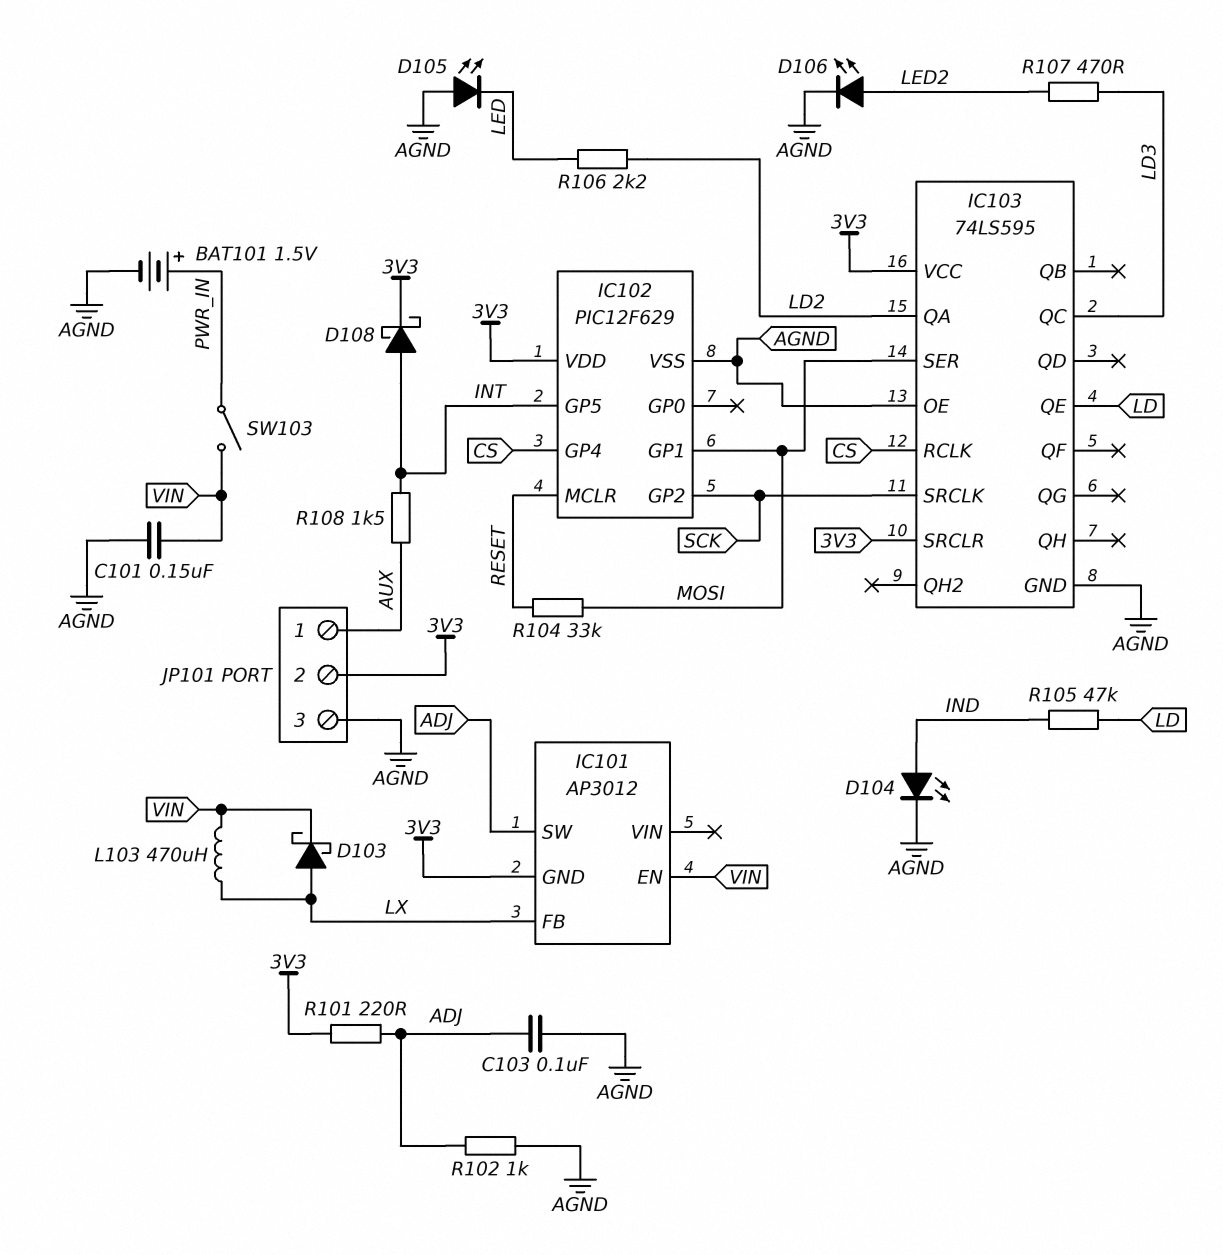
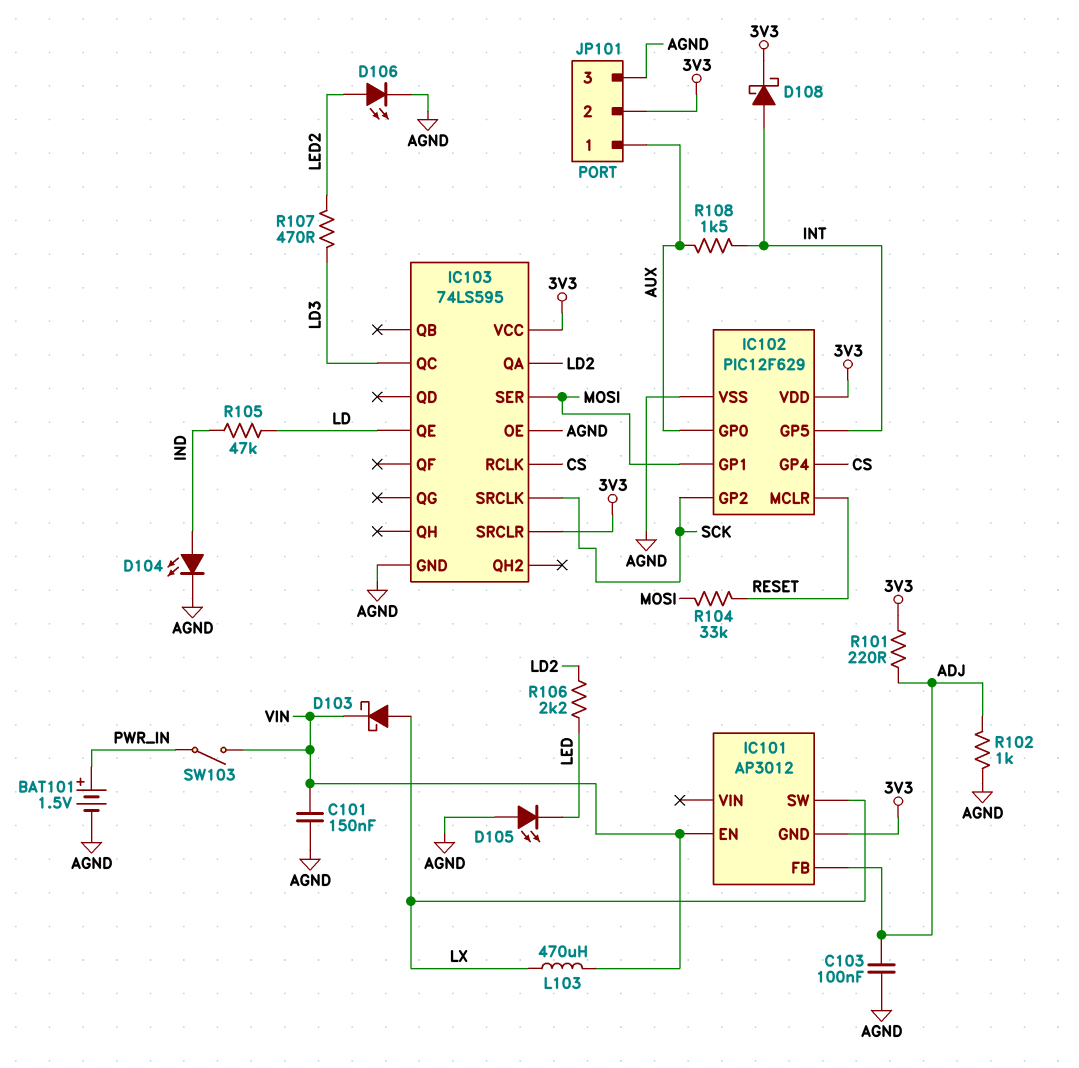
IC101 pin FB: LX -> ADJ
IC101 pin SW: ADJ -> LX
IC102 pin GP0: none -> AUX

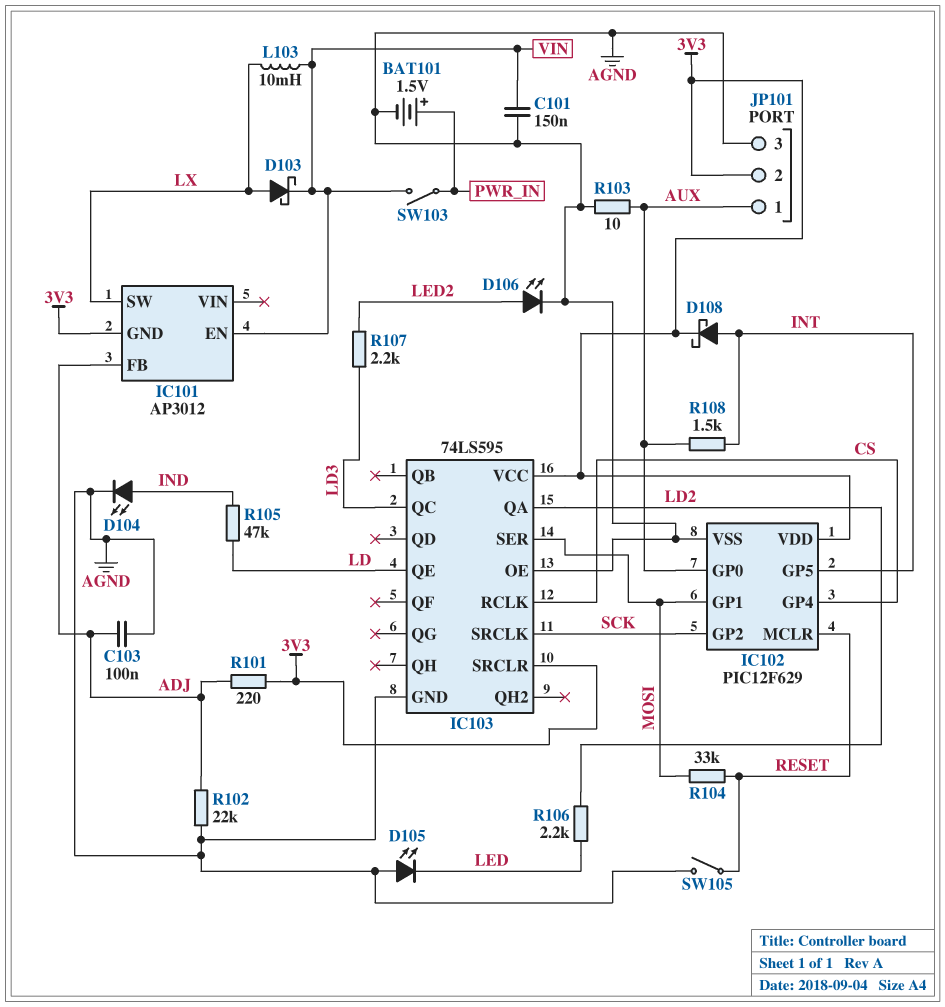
L103: 470uH (LX, VIN) -> 10mH (LX, VIN)
R102: 1k (ADJ, AGND) -> 22k (ADJ, AGND)
R103: none -> 10 (AGND, AUX)
R107: 470 (LD3, LED2) -> 2.2k (LD3, LED2)
SW105: none -> switch (AGND, RESET)

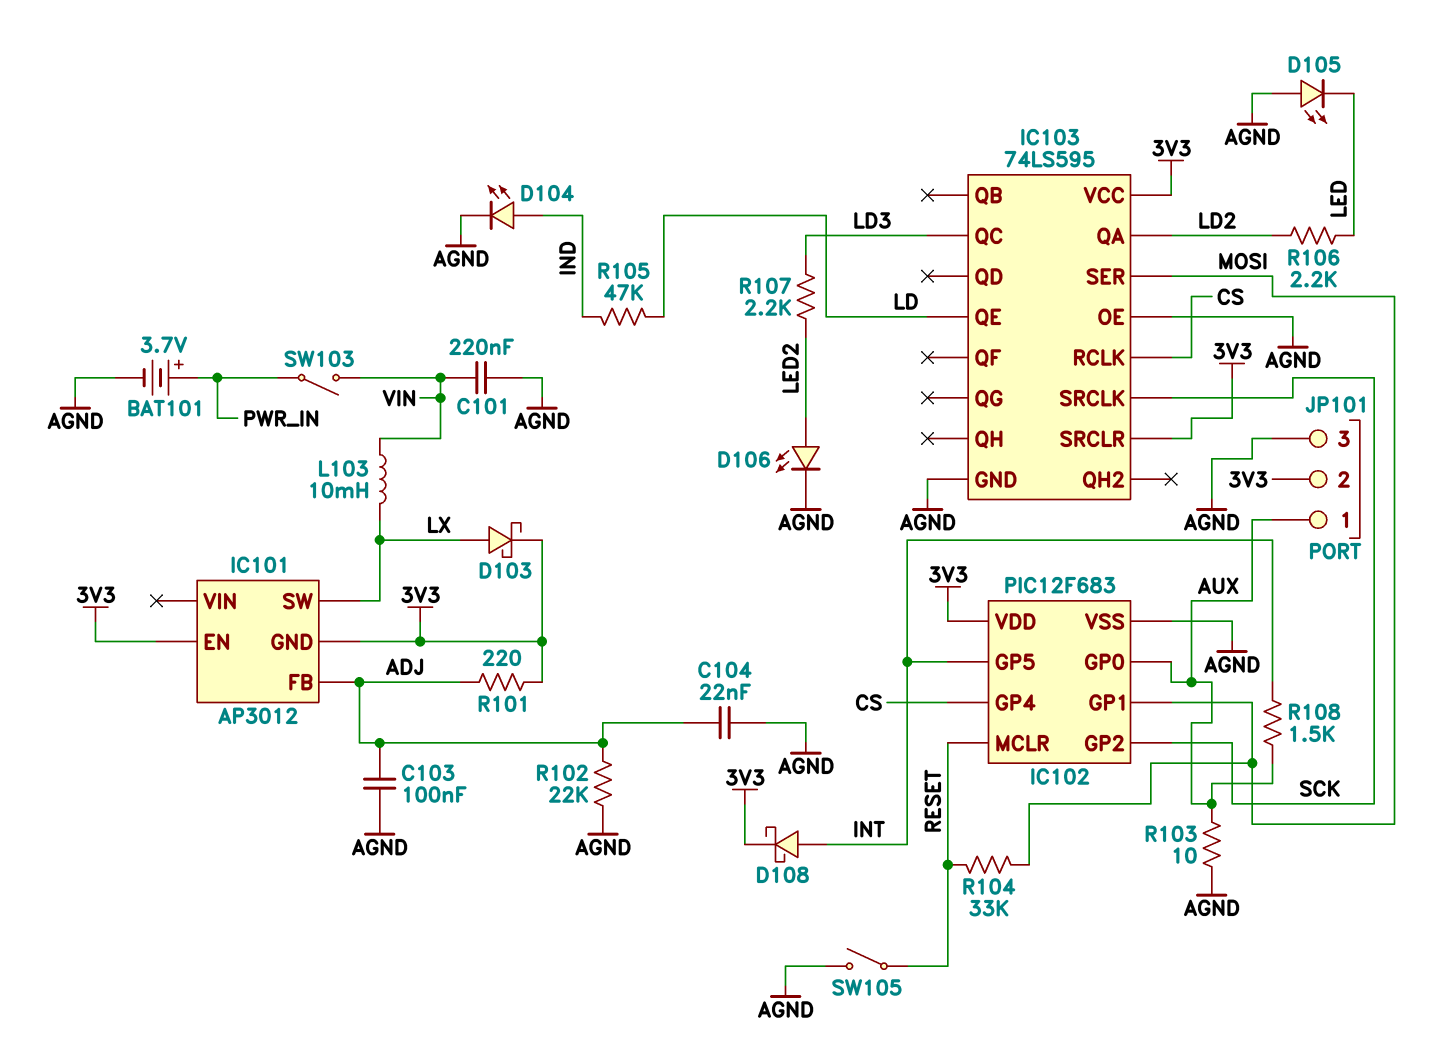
BAT101: 1.5V (plus PWR_IN, minus AGND) -> 3.7V (plus PWR_IN, minus AGND)
C101: 150nF (AGND, VIN) -> 220nF (AGND, VIN)
C104: none -> 22nF (ADJ, AGND)
D103: schottky (A LX, K VIN) -> schottky (A LX, K 3V3)
IC101 pin EN: VIN -> 3V3
IC102: PIC12F629 -> PIC12F683

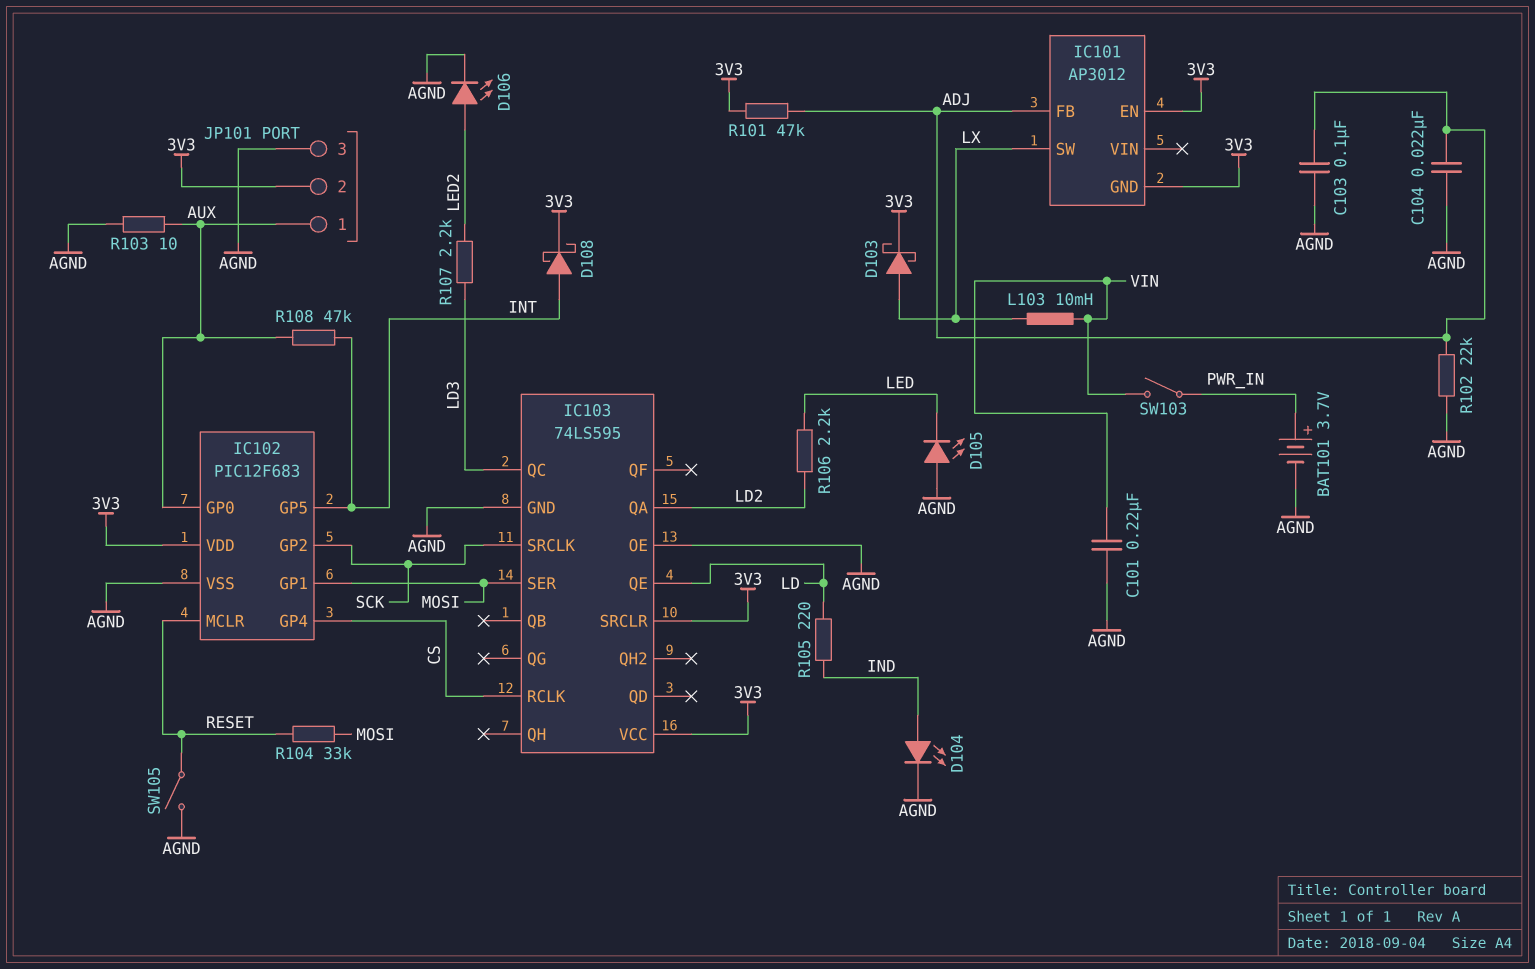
R101: 220 (3V3, ADJ) -> 47k (3V3, ADJ)
R105: 47k (IND, LD) -> 220 (IND, LD)
R108: 1.5k (AUX, INT) -> 47k (AUX, INT)

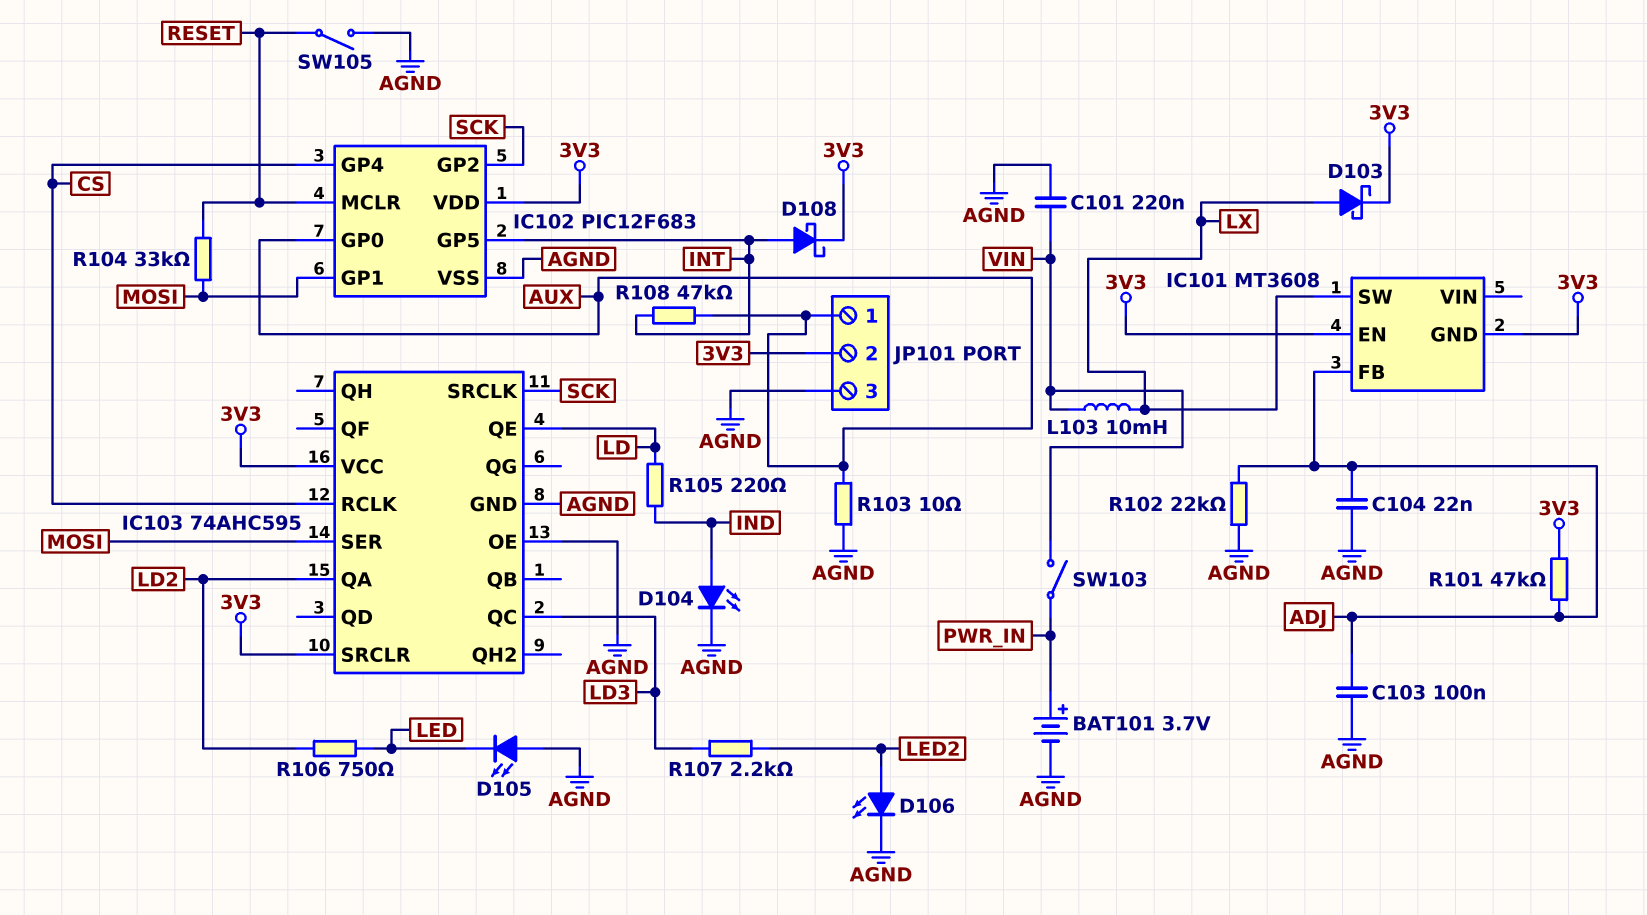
IC101: AP3012 -> MT3608
IC103: 74LS595 -> 74AHC595
R106: 2.2k (LD2, LED) -> 750 (LD2, LED)

